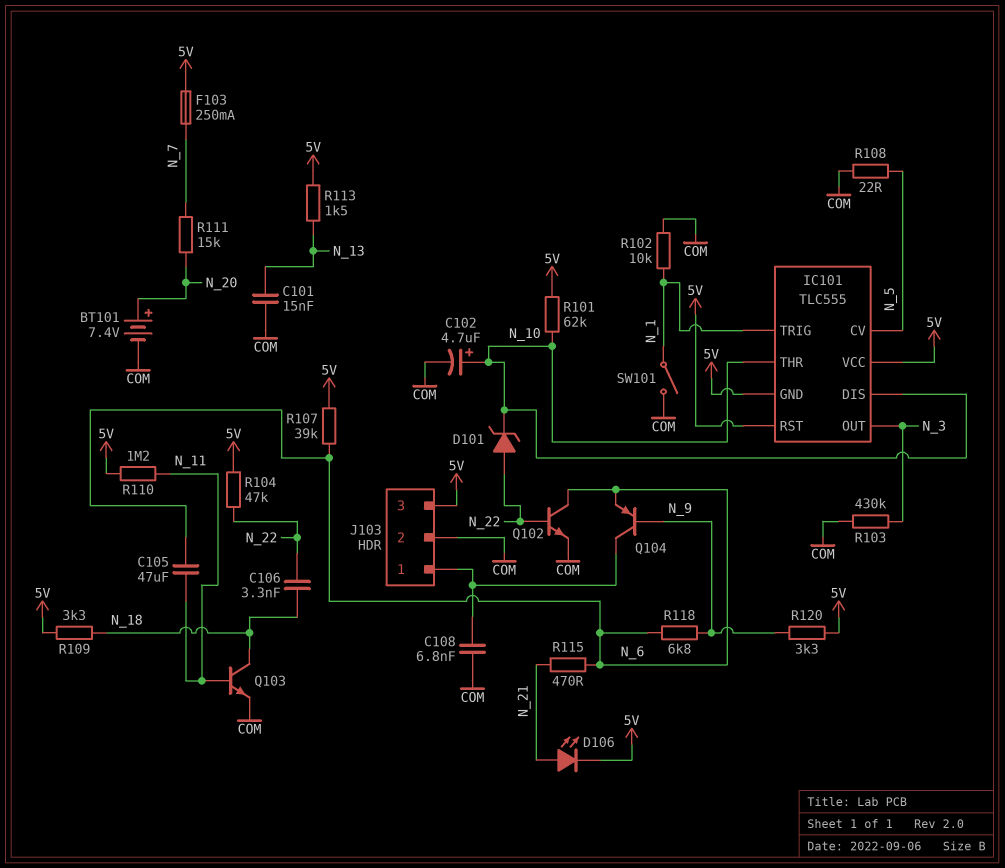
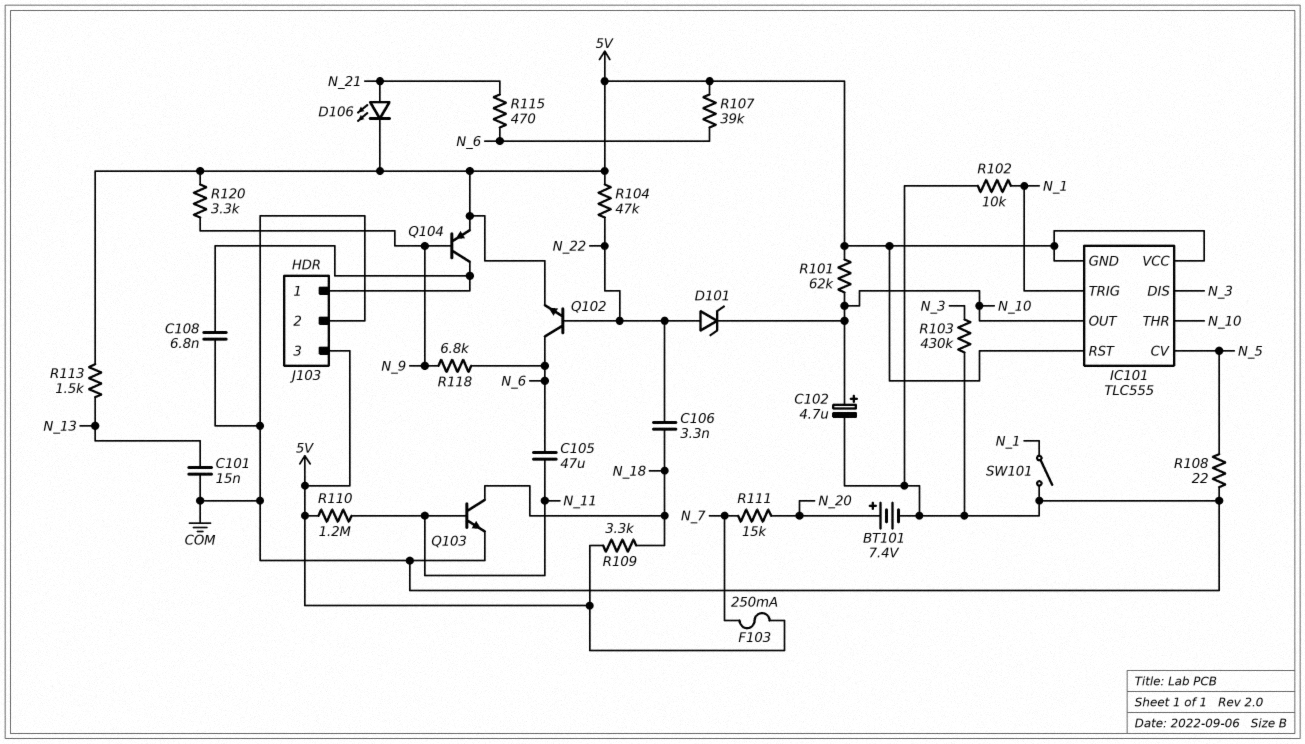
IC101 pin DIS: N_10 -> N_3
IC101 pin OUT: N_3 -> N_10
Q102: NPN (B N_22, C N_6, E COM) -> NPN (B N_22, C N_6, E 5V)
Q104: PNP (B N_9, C J103/1, E N_6) -> PNP (B N_9, C J103/1, E 5V)

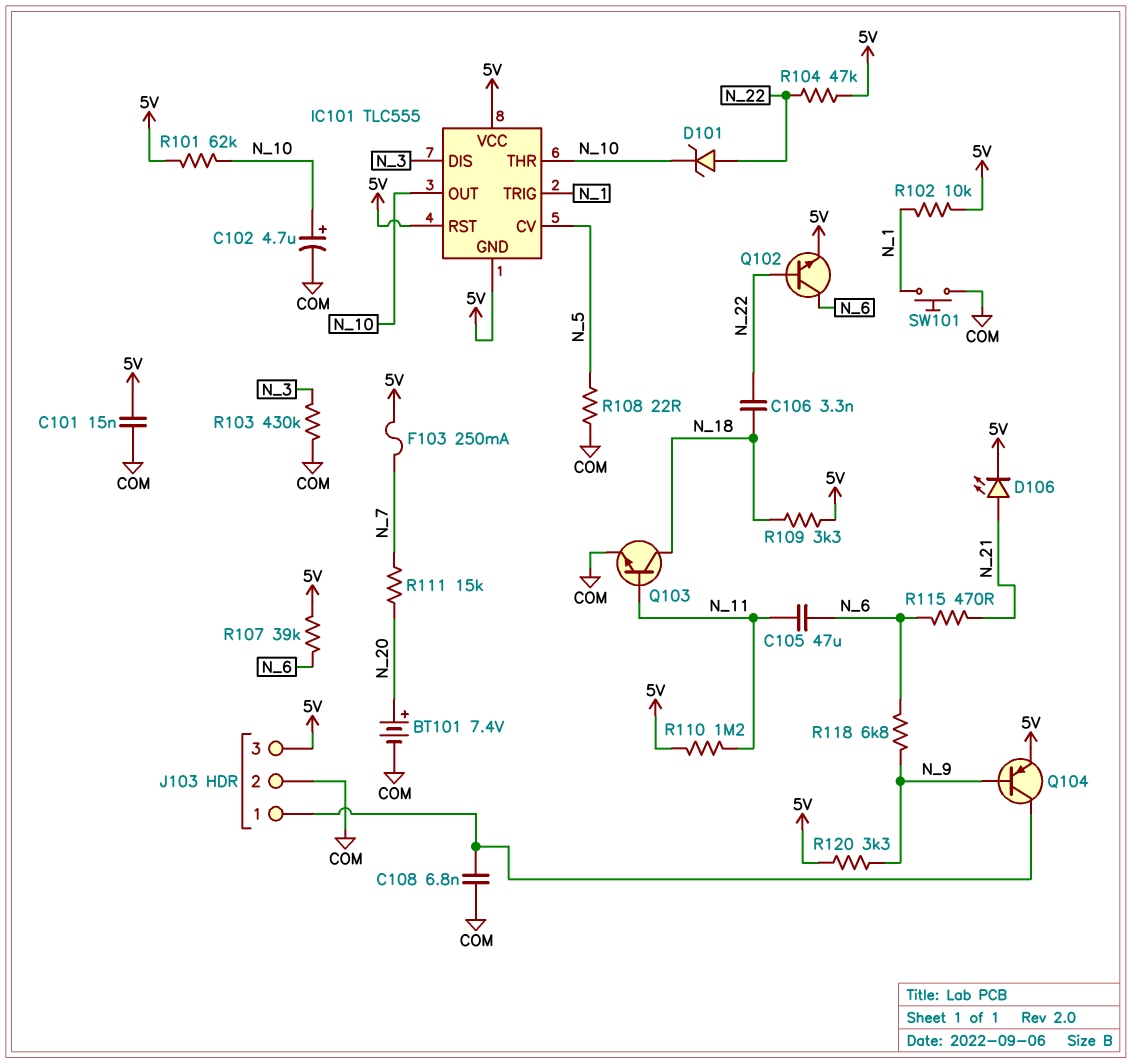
C101: 15nF (COM, N_13) -> 15nF (5V, COM)
R102: 10k (COM, N_1) -> 10k (5V, N_1)
R113: 1.5k (5V, N_13) -> none
SW101: switch (COM, N_1) -> button (COM, N_1)

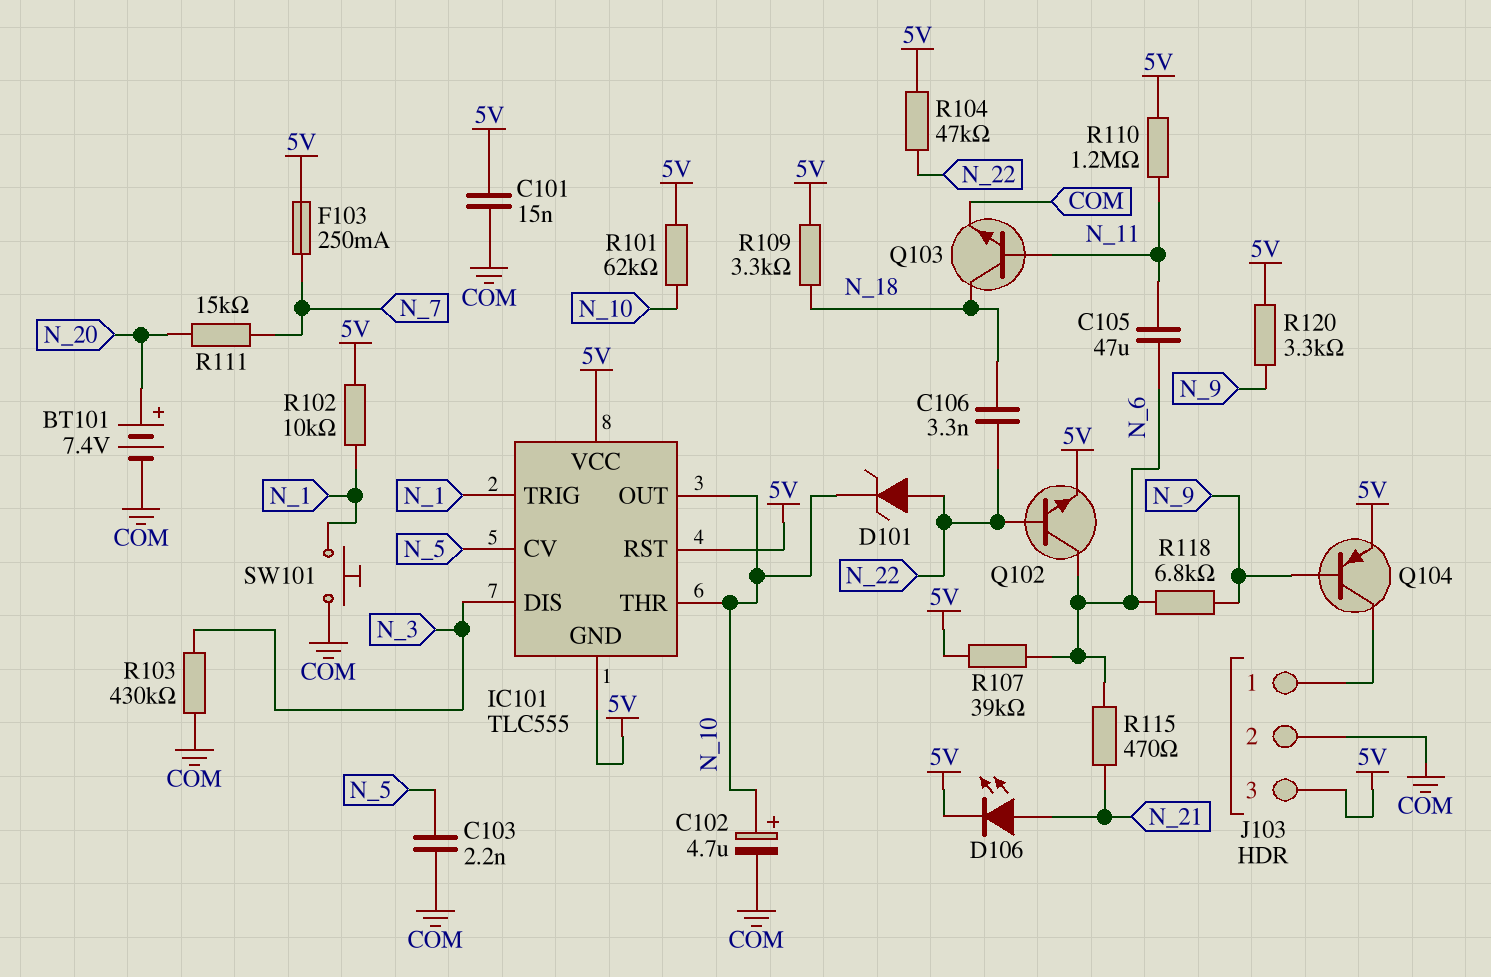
C103: none -> 2.2nF (COM, N_5)
C108: 6.8nF (COM, J103/1) -> none
R108: 22 (COM, N_5) -> none

